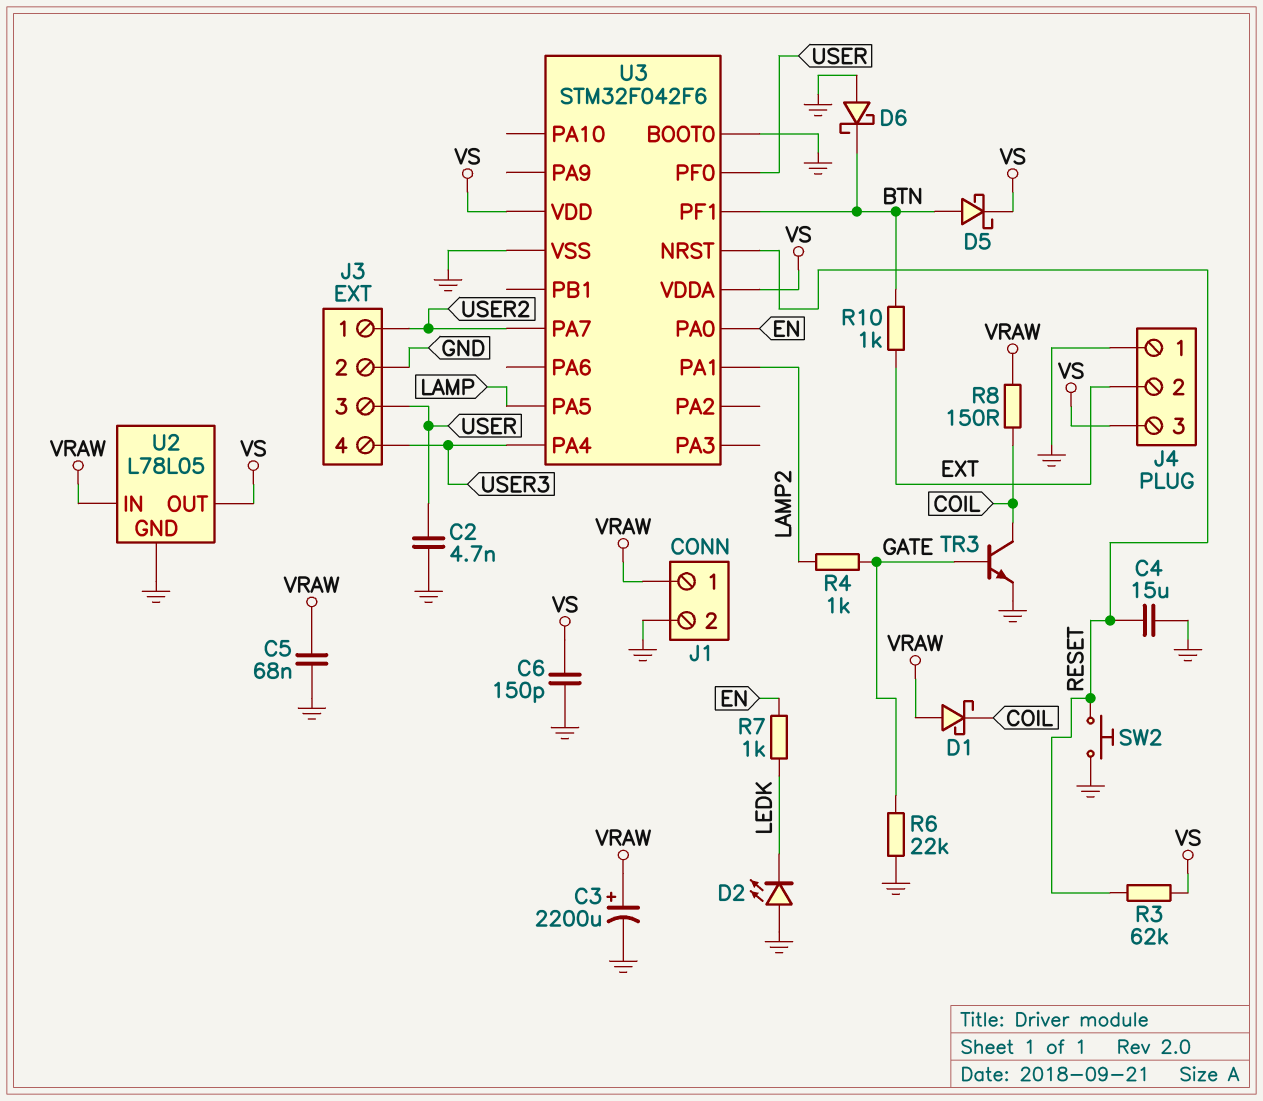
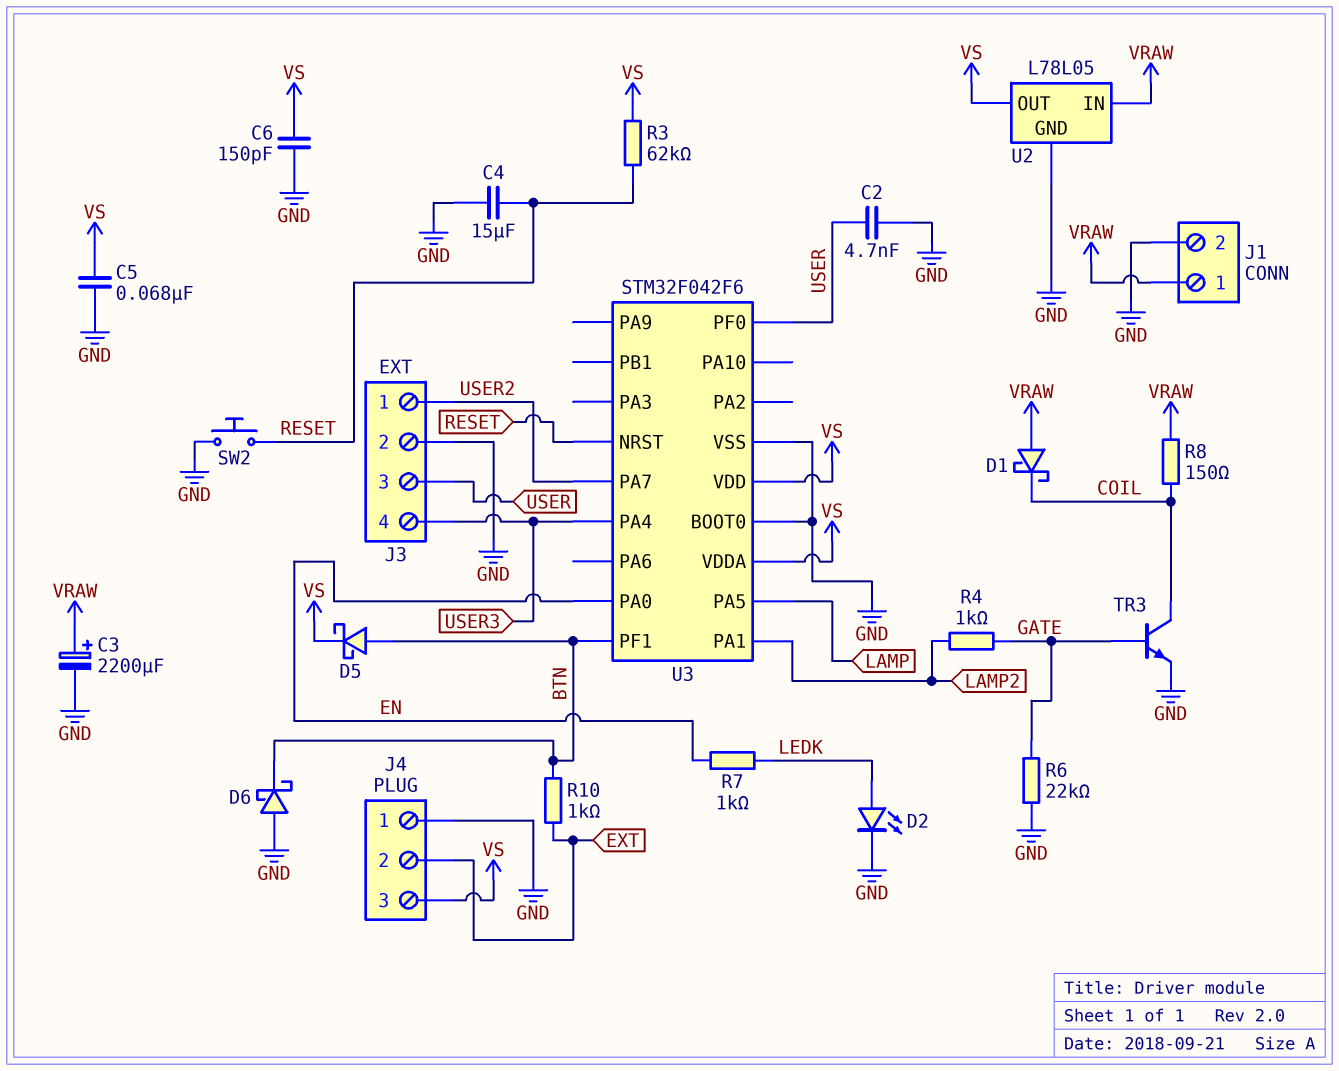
C5: 68nF (GND, VRAW) -> 68nF (GND, VS)
D2: LED (A GND, K LEDK) -> LED (A LEDK, K GND)

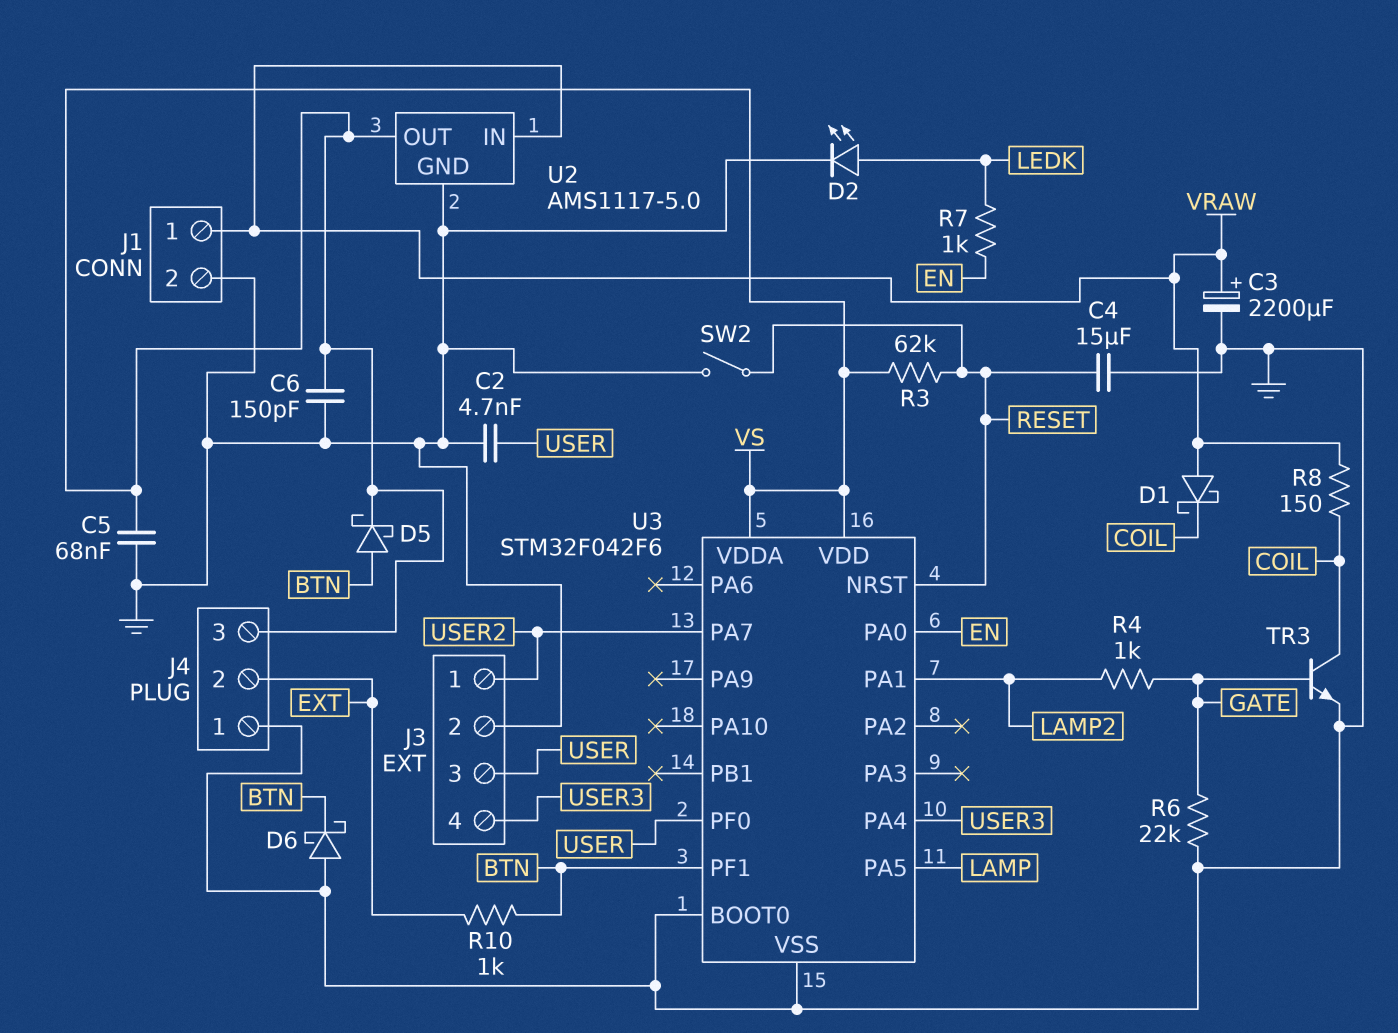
SW2: button (GND, RESET) -> switch (GND, RESET)
U2: L78L05 -> AMS1117-5.0

